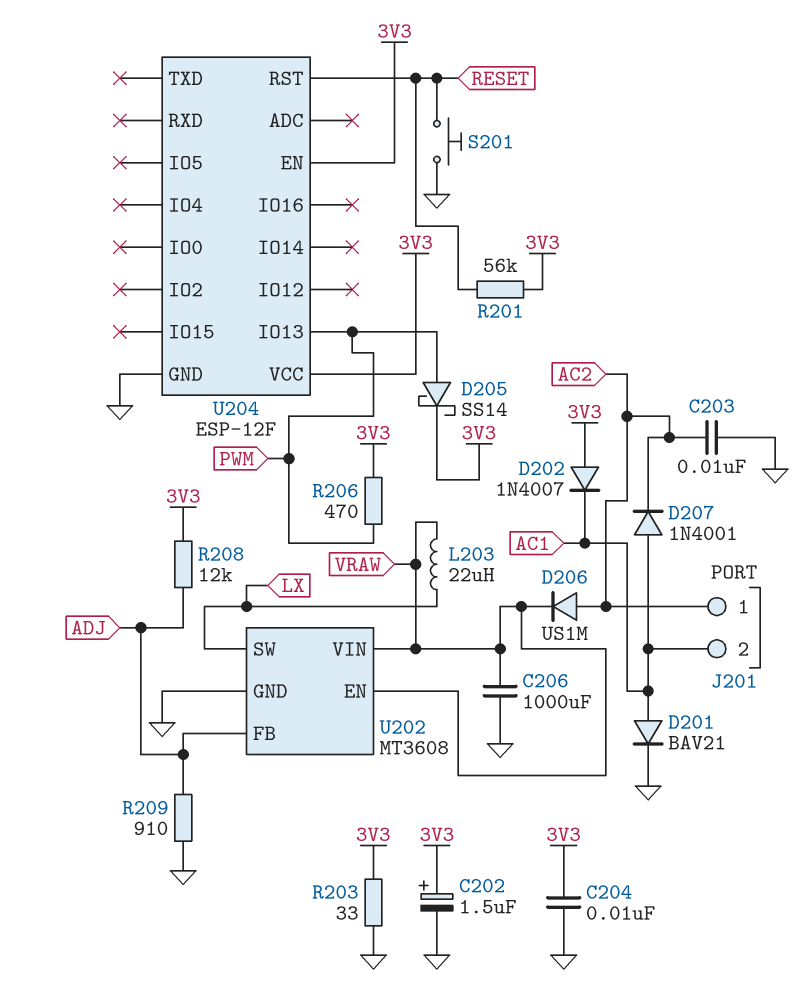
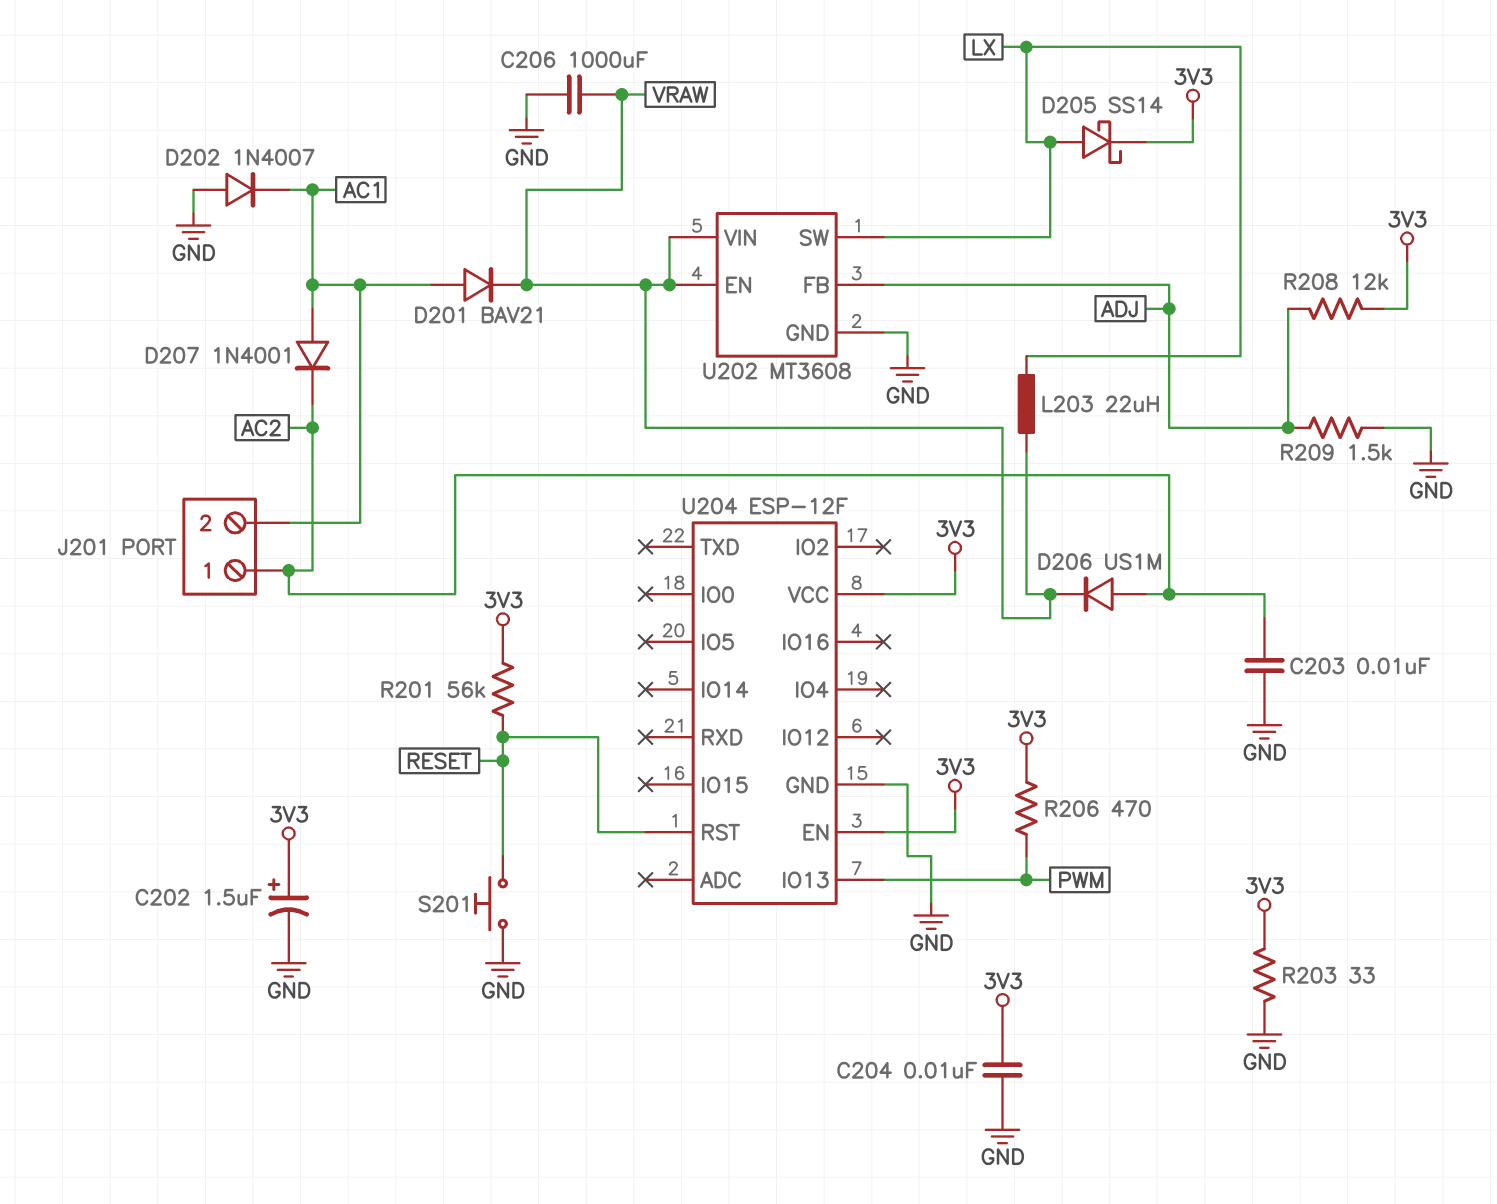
D201: diode BAV21 (A AC1, K GND) -> diode BAV21 (A AC1, K VRAW)
D202: diode 1N4007 (A 3V3, K AC1) -> diode 1N4007 (A GND, K AC1)
D205: schottky SS14 (A PWM, K 3V3) -> schottky SS14 (A LX, K 3V3)
R209: 910 (ADJ, GND) -> 1.5k (ADJ, GND)

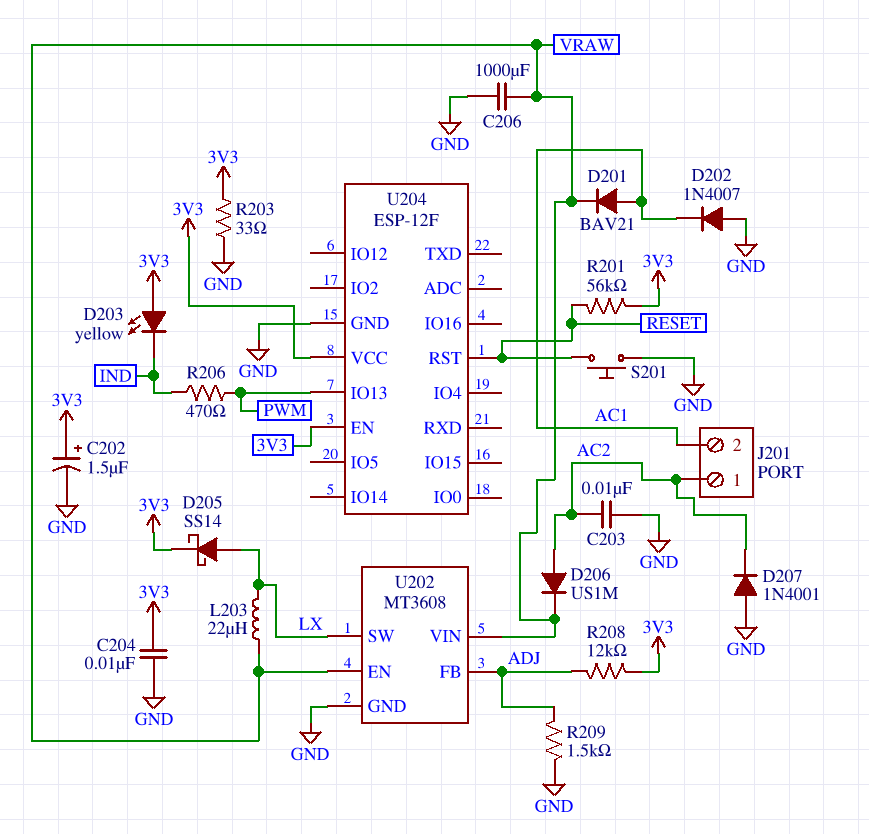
D203: none -> LED yellow (A 3V3, K IND)
D207: diode 1N4001 (A AC1, K AC2) -> diode 1N4001 (A GND, K AC2)
R206: 470 (3V3, PWM) -> 470 (IND, PWM)

